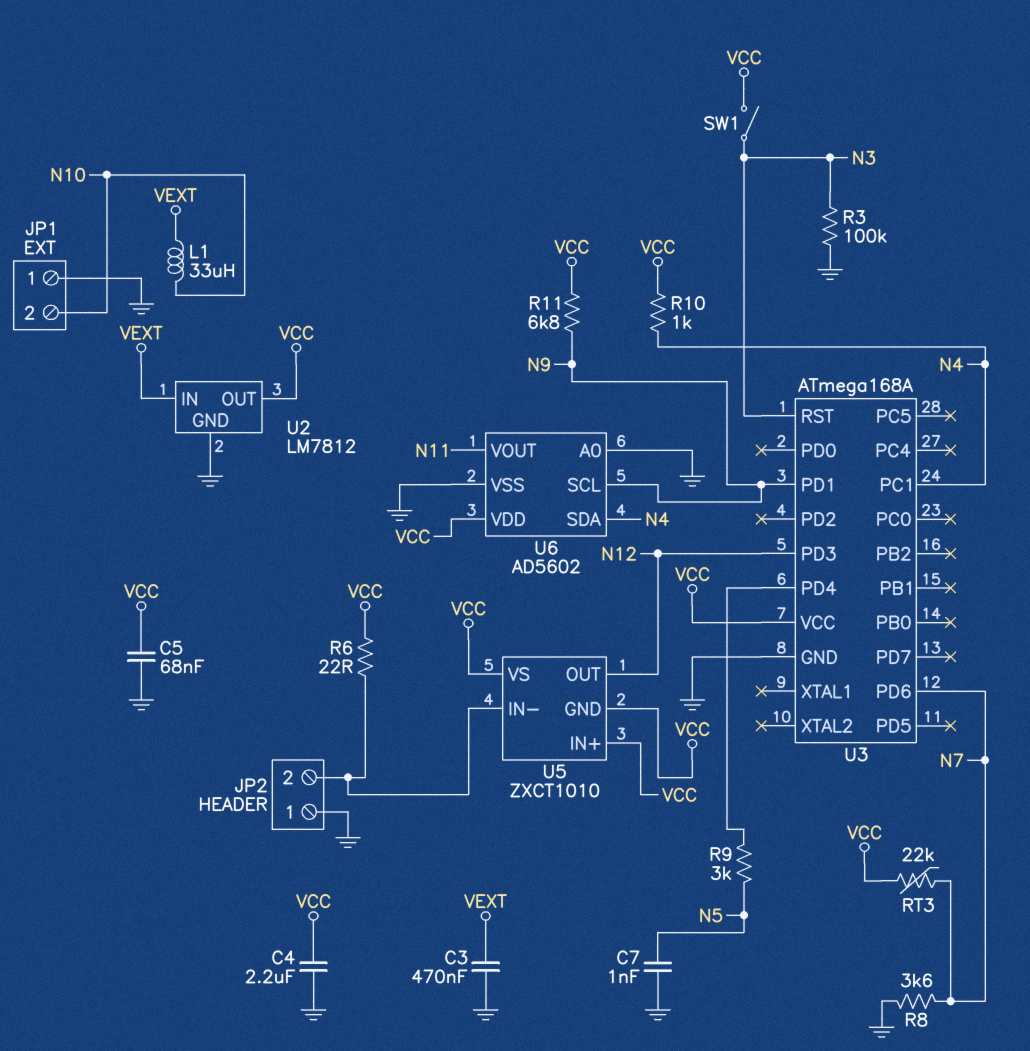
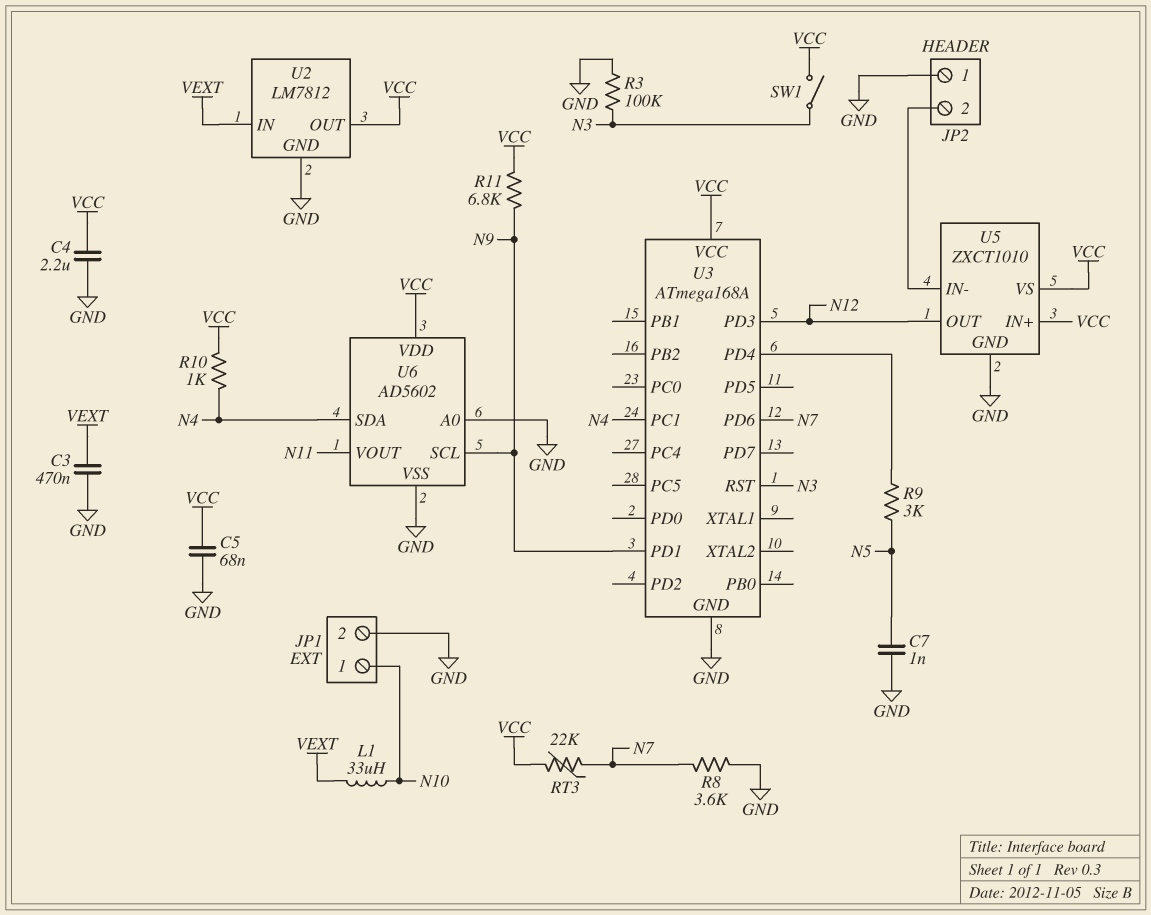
JP1 pin 1: GND -> N10
JP1 pin 2: N10 -> GND
R6: 22 (JP2/2, VCC) -> none
U5 pin GND: VCC -> GND

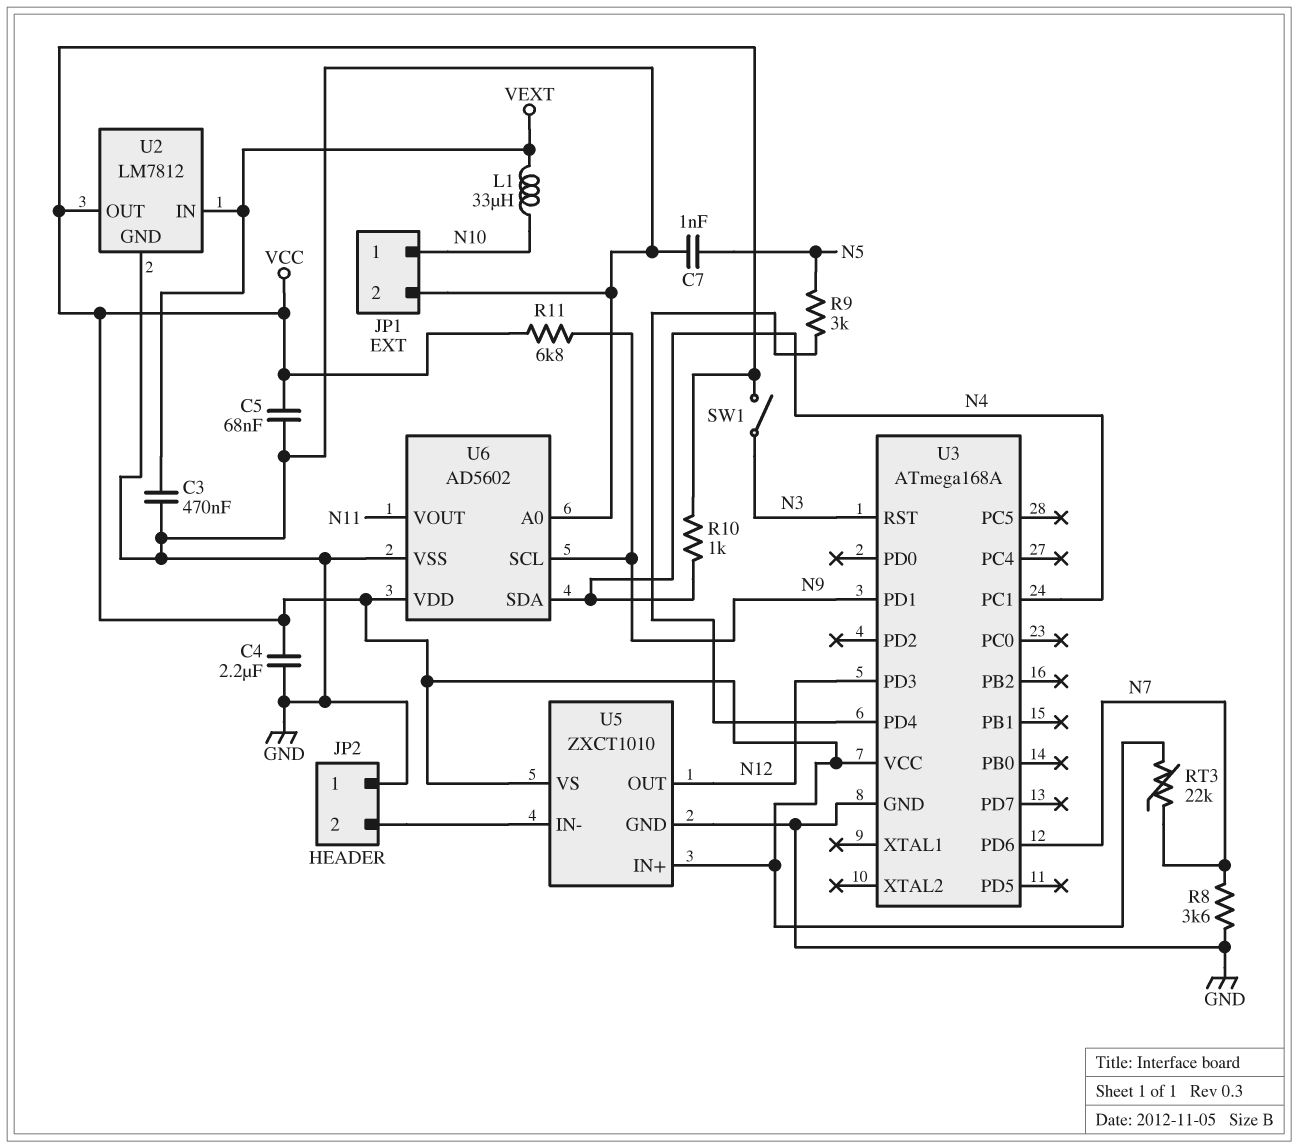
R3: 100k (GND, N3) -> none

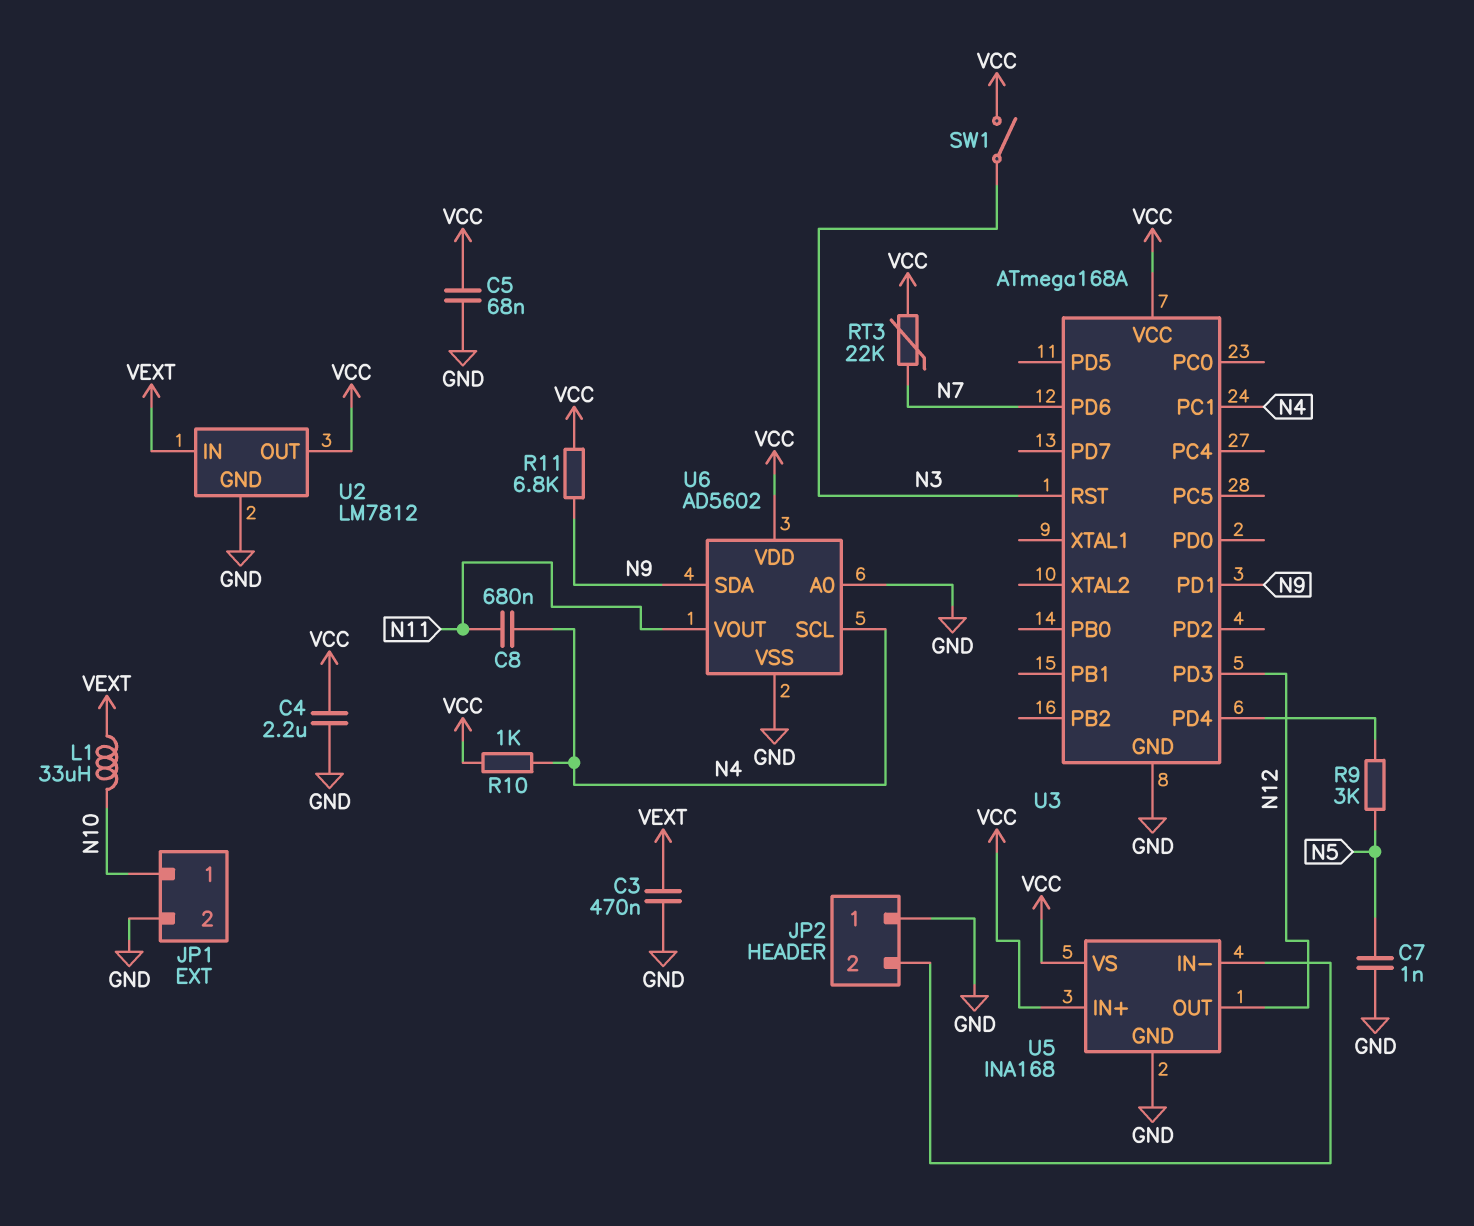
C8: none -> 680nF (N4, N11)
R8: 3.6k (GND, N7) -> none
U5: ZXCT1010 -> INA168
U6 pin SCL: N9 -> N4
U6 pin SDA: N4 -> N9

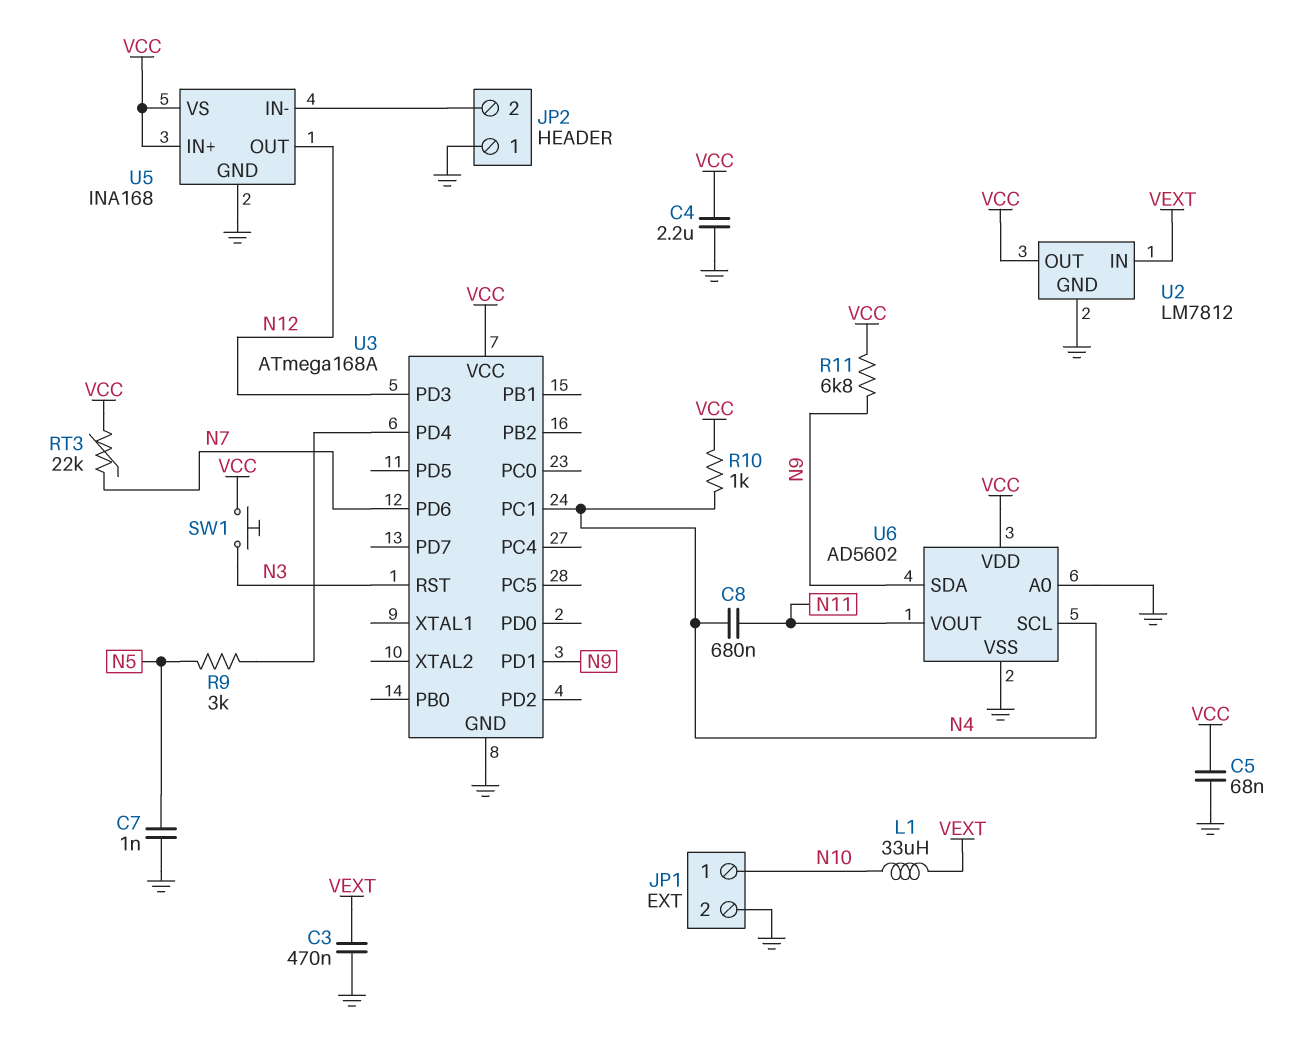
SW1: switch (N3, VCC) -> button (N3, VCC)

